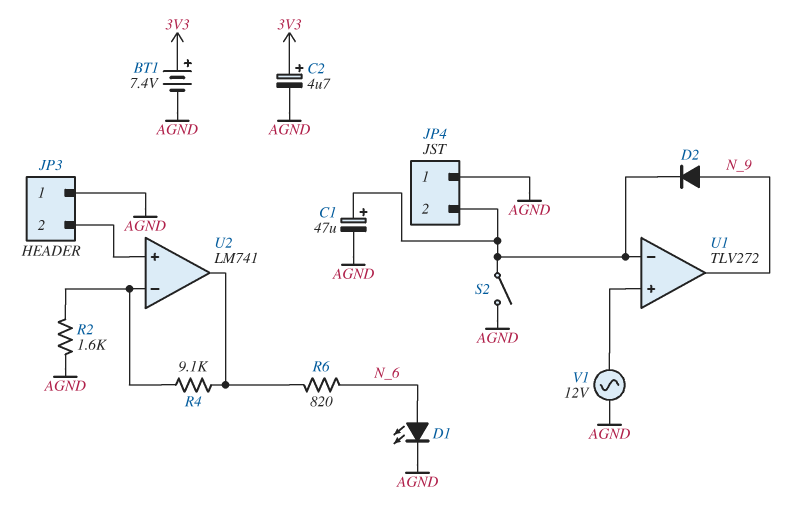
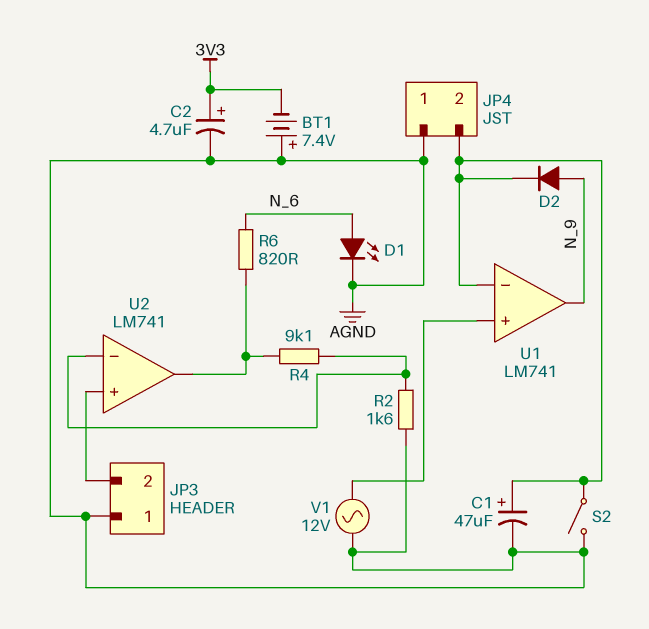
BT1: 7.4V (plus 3V3, minus AGND) -> 7.4V (plus AGND, minus 3V3)
U1: TLV272 -> LM741

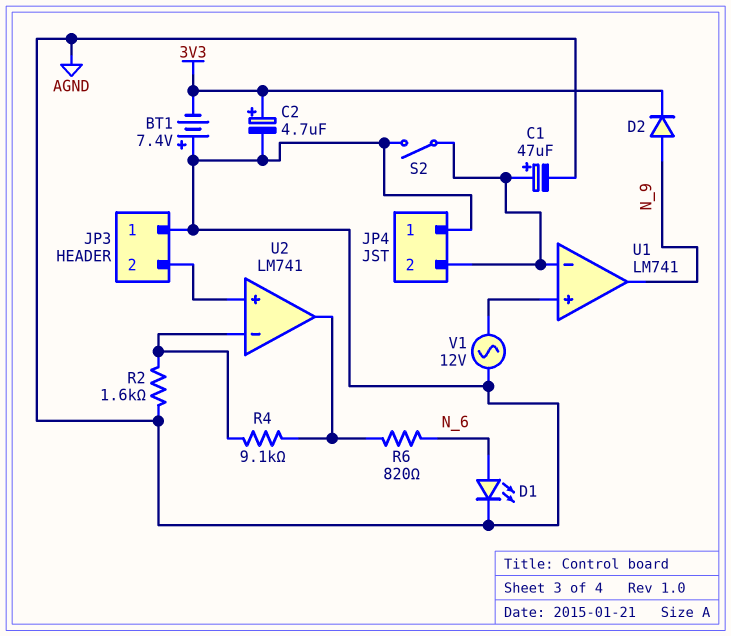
D2: diode (A N_9, K JP4/2) -> diode (A N_9, K 3V3)

